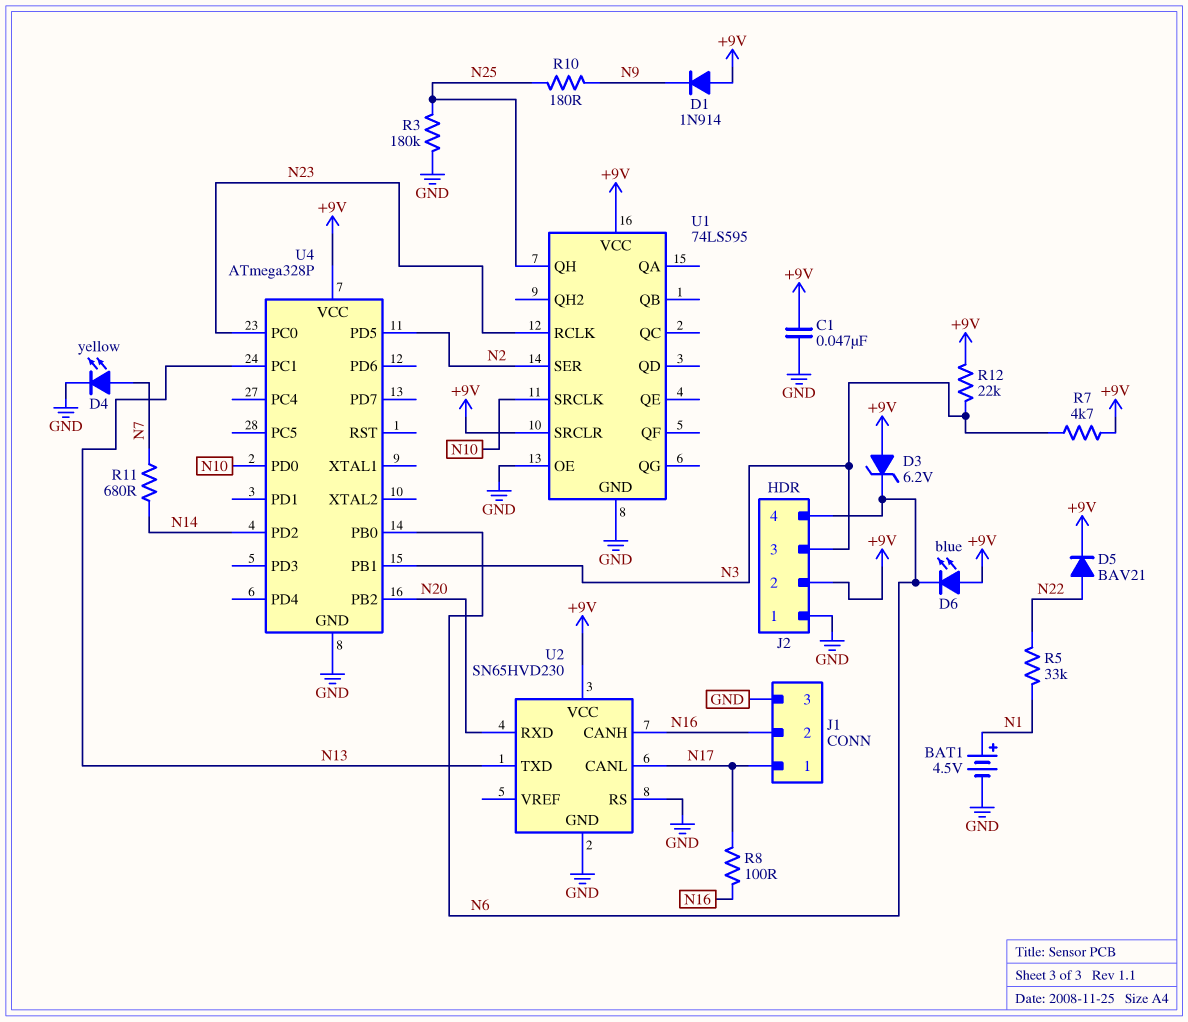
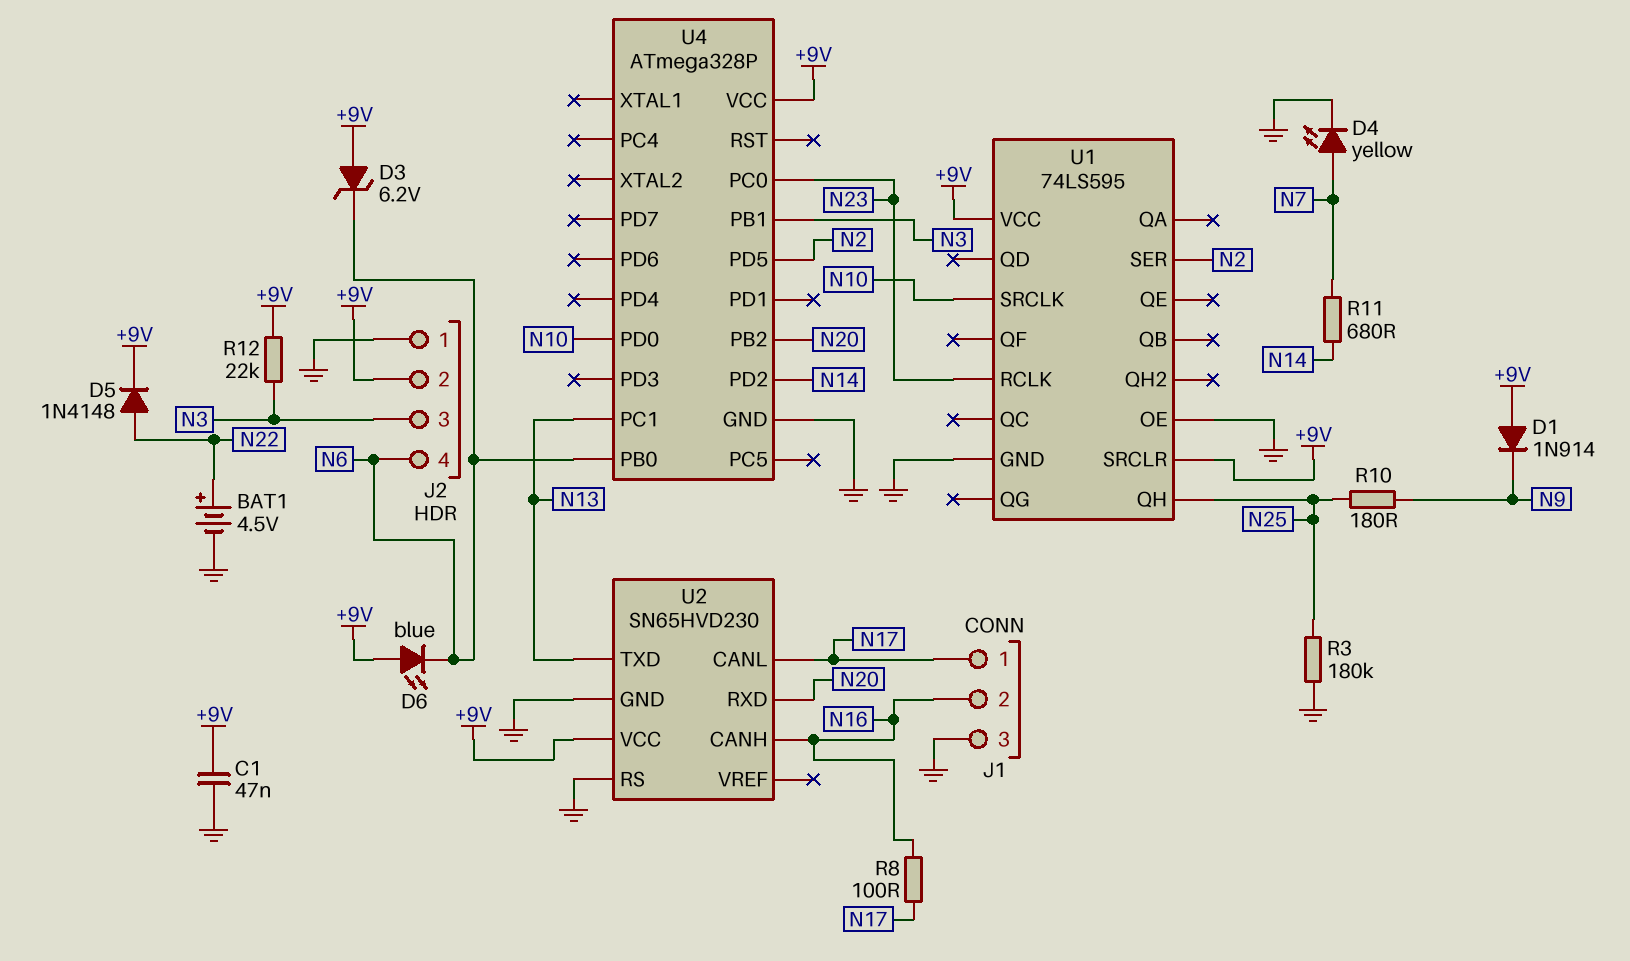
BAT1: 4.5V (plus N1, minus GND) -> 4.5V (plus N22, minus GND)
D5: diode BAV21 (A N22, K +9V) -> diode 1N4148 (A N22, K +9V)
R5: 33k (N1, N22) -> none
R7: 4.7k (+9V, N3) -> none

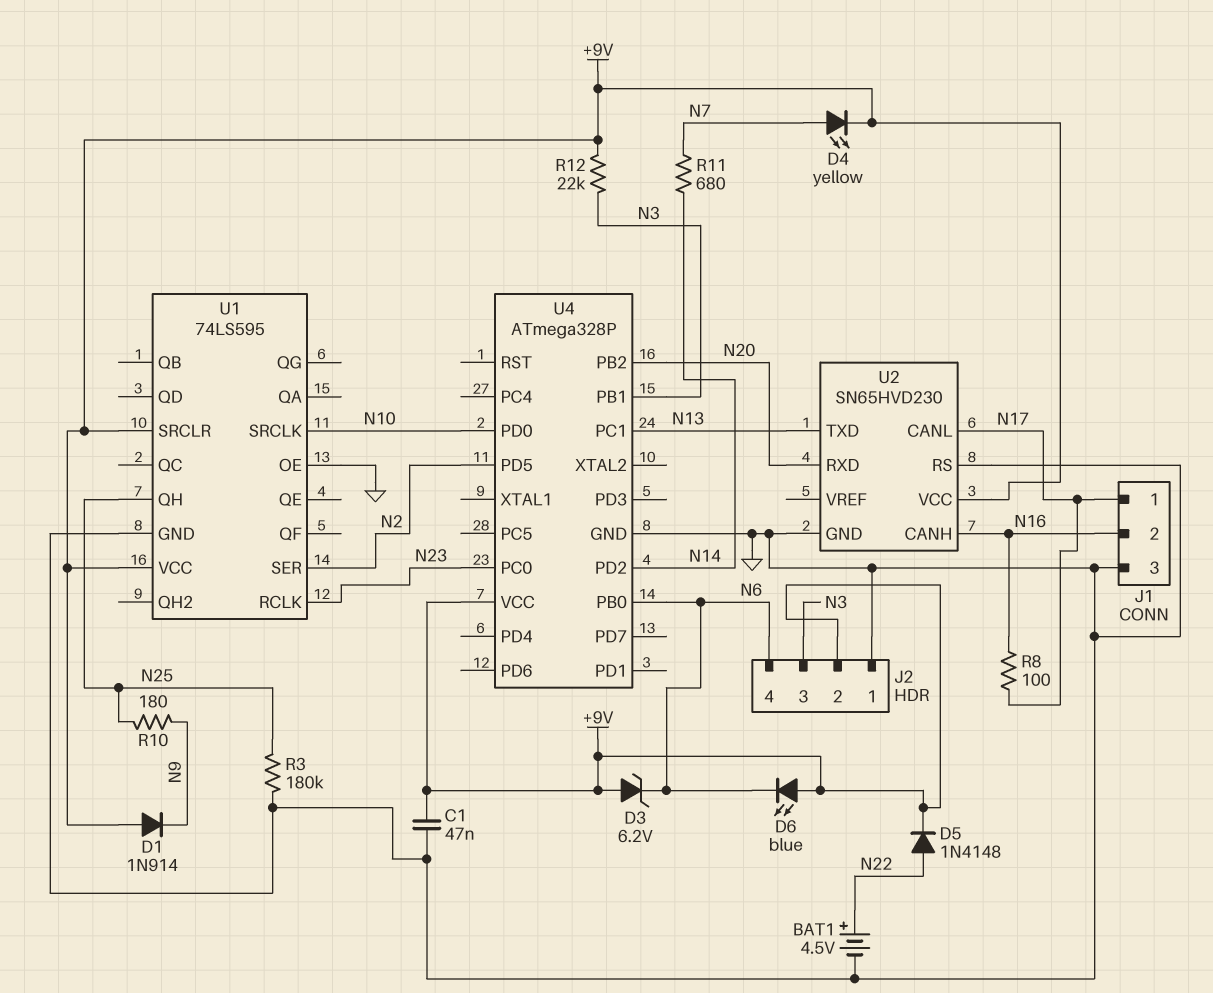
D4: LED yellow (A N7, K GND) -> LED yellow (A N7, K +9V)

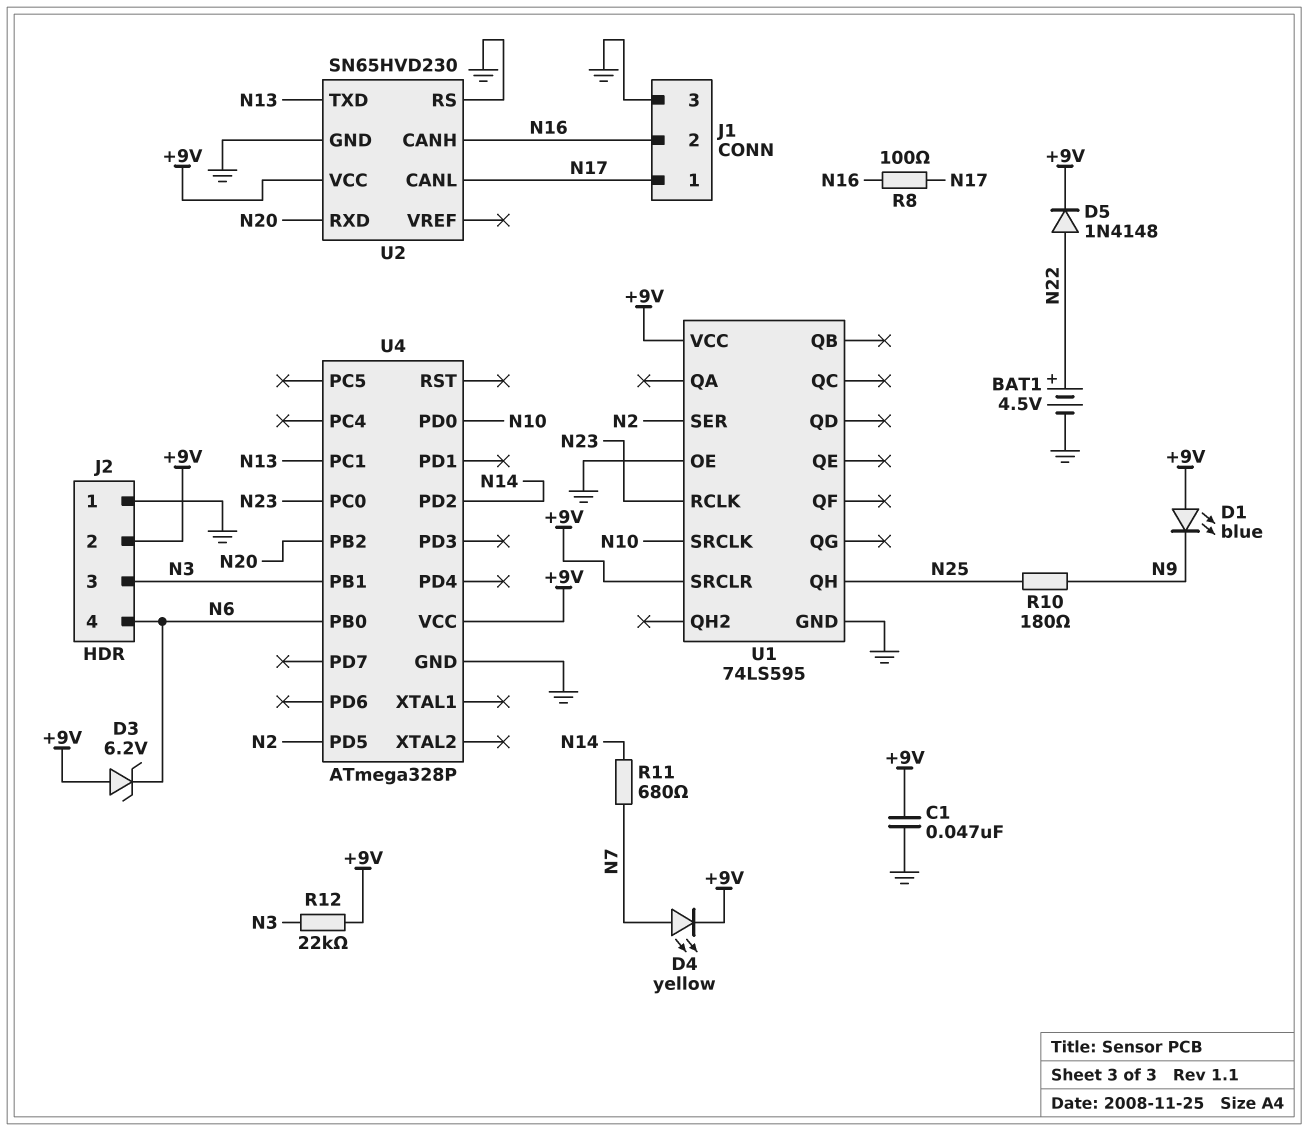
D1: diode 1N914 (A +9V, K N9) -> LED blue (A +9V, K N9)
D6: LED blue (A +9V, K N6) -> none
R3: 180k (GND, N25) -> none

